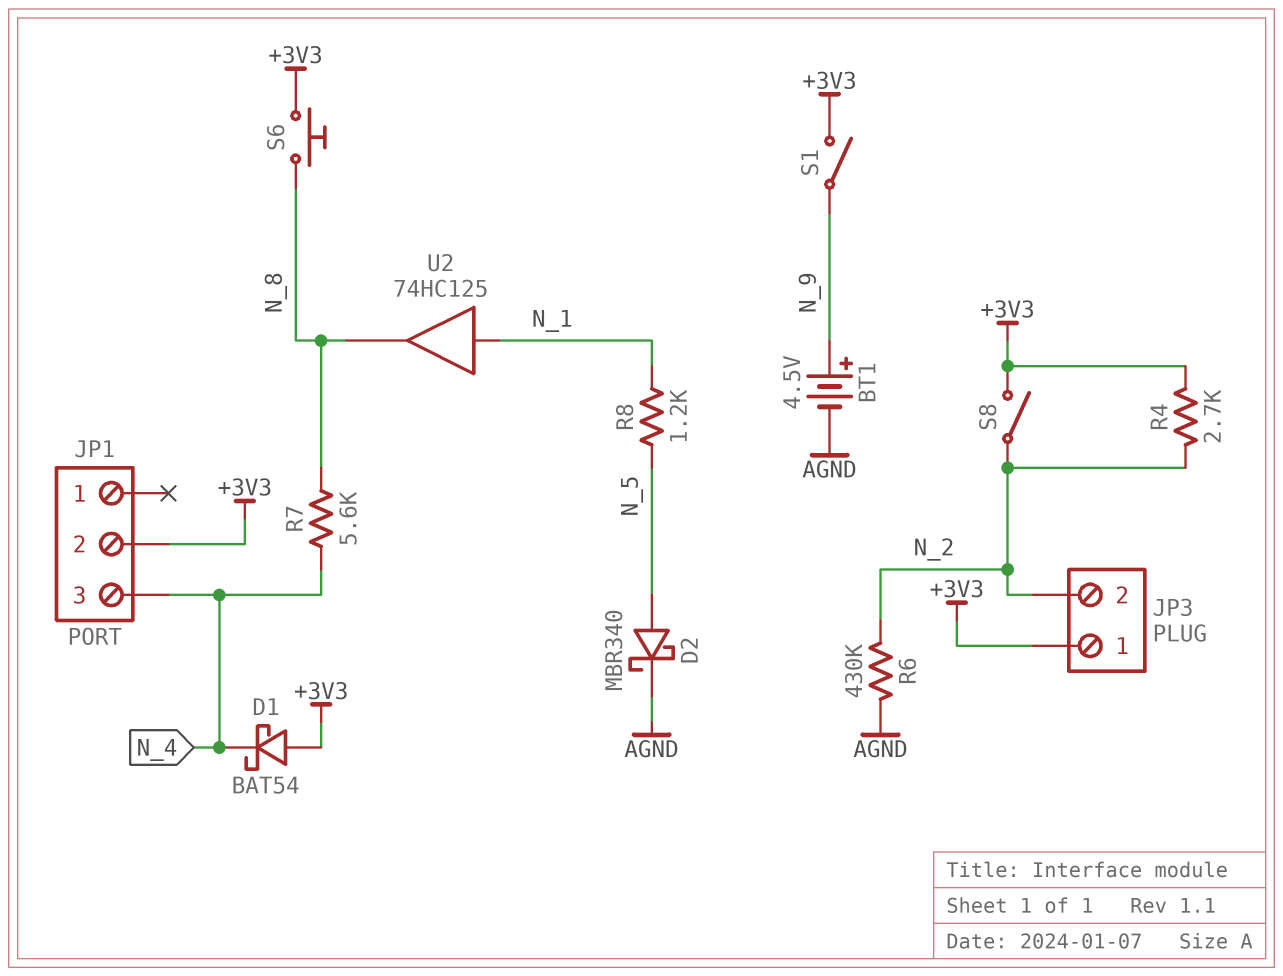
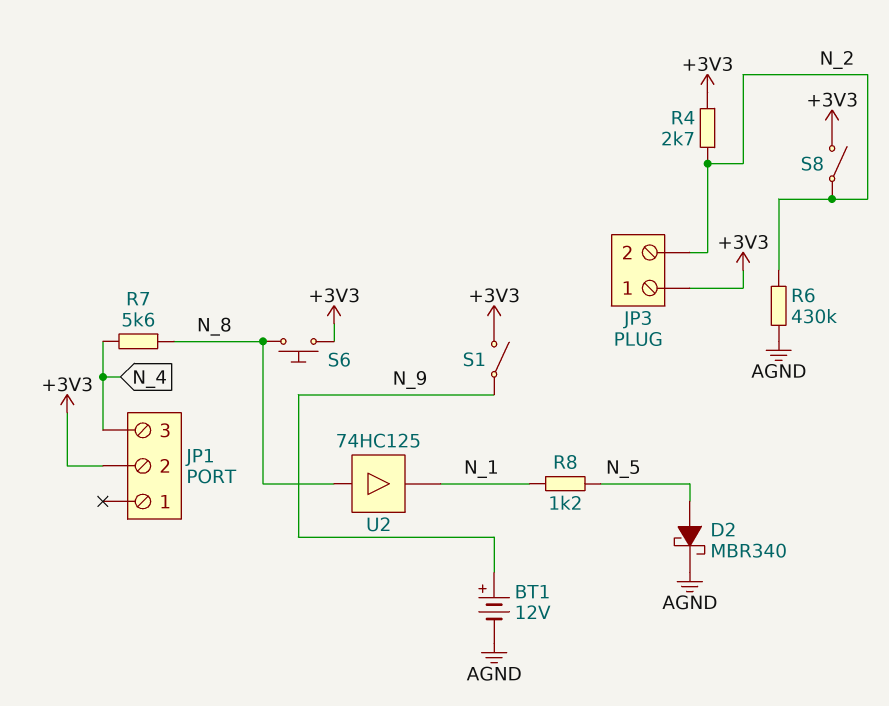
BT1: 4.5V (plus N_9, minus AGND) -> 12V (plus N_9, minus AGND)
D1: schottky BAT54 (A +3V3, K N_4) -> none
U2: buffer 74HC125 (in N_1, out N_8) -> buffer 74HC125 (in N_8, out N_1)

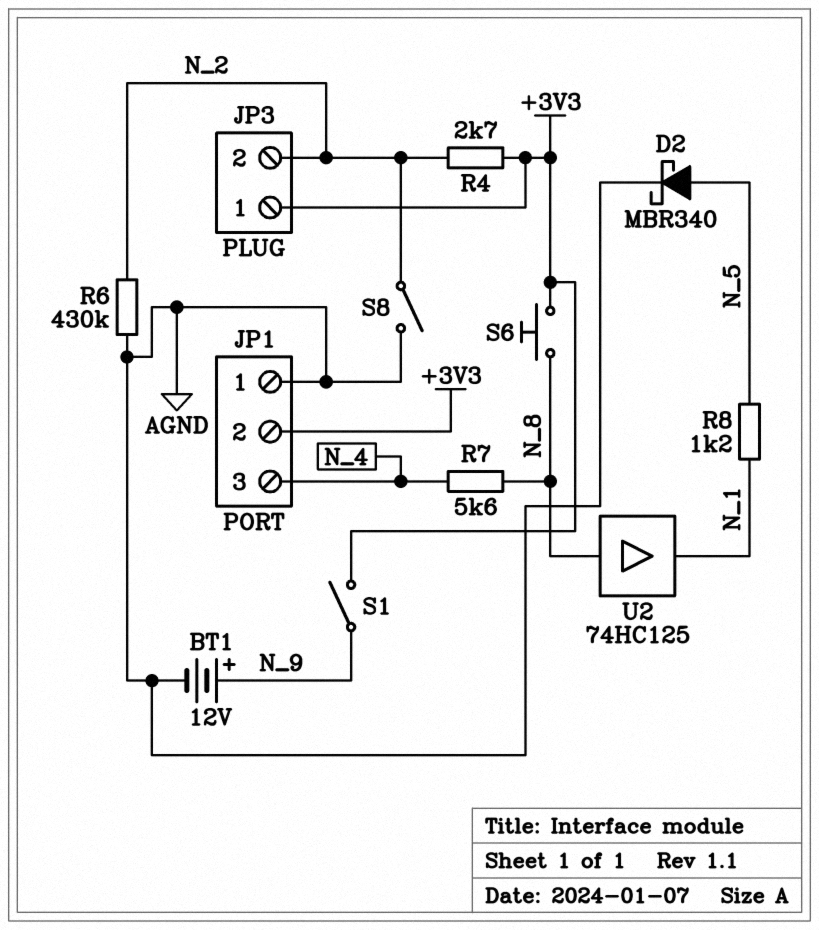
JP1 pin 1: none -> AGND
S8: switch (+3V3, N_2) -> switch (AGND, N_2)

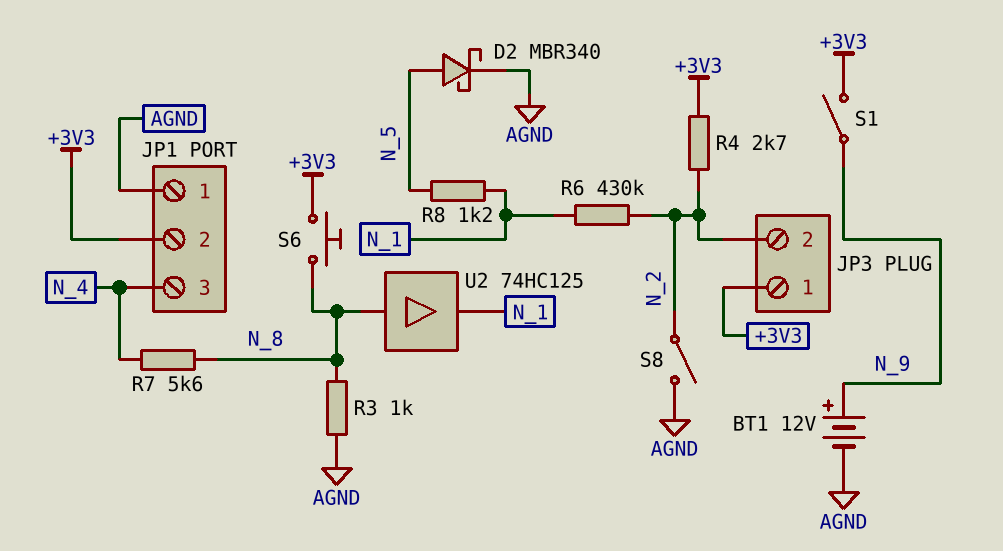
R3: none -> 1k (AGND, N_8)
R6: 430k (AGND, N_2) -> 430k (N_1, N_2)

